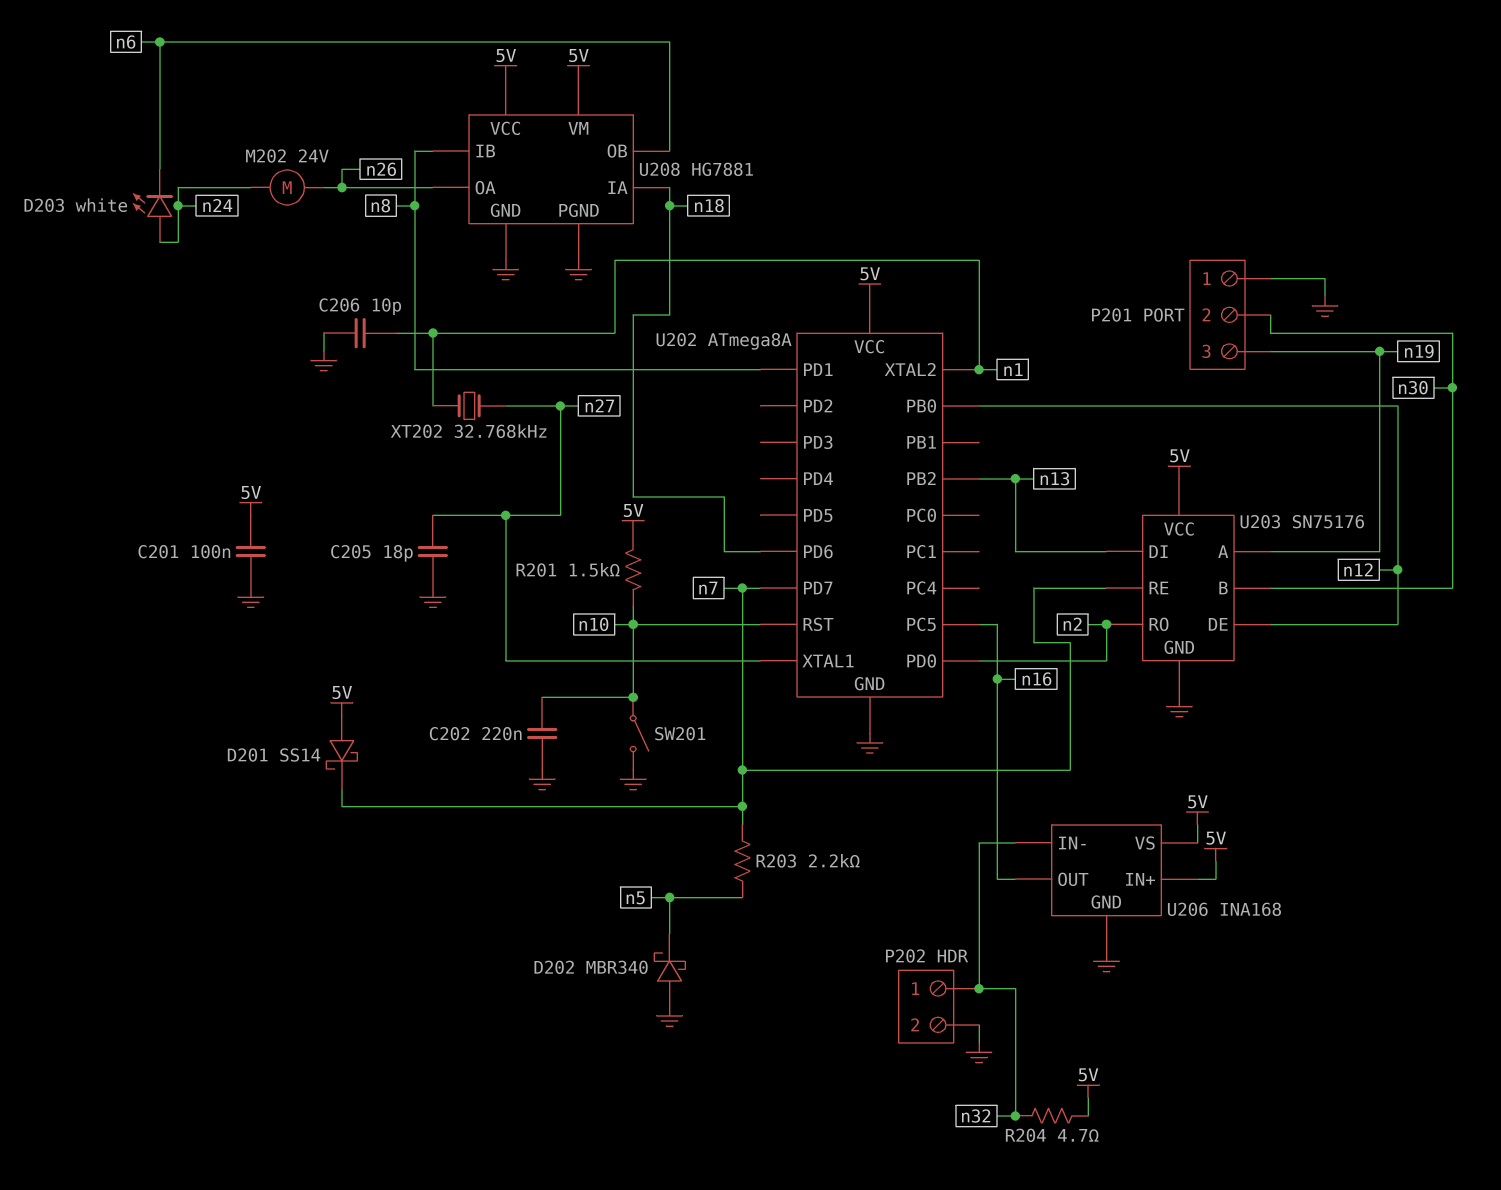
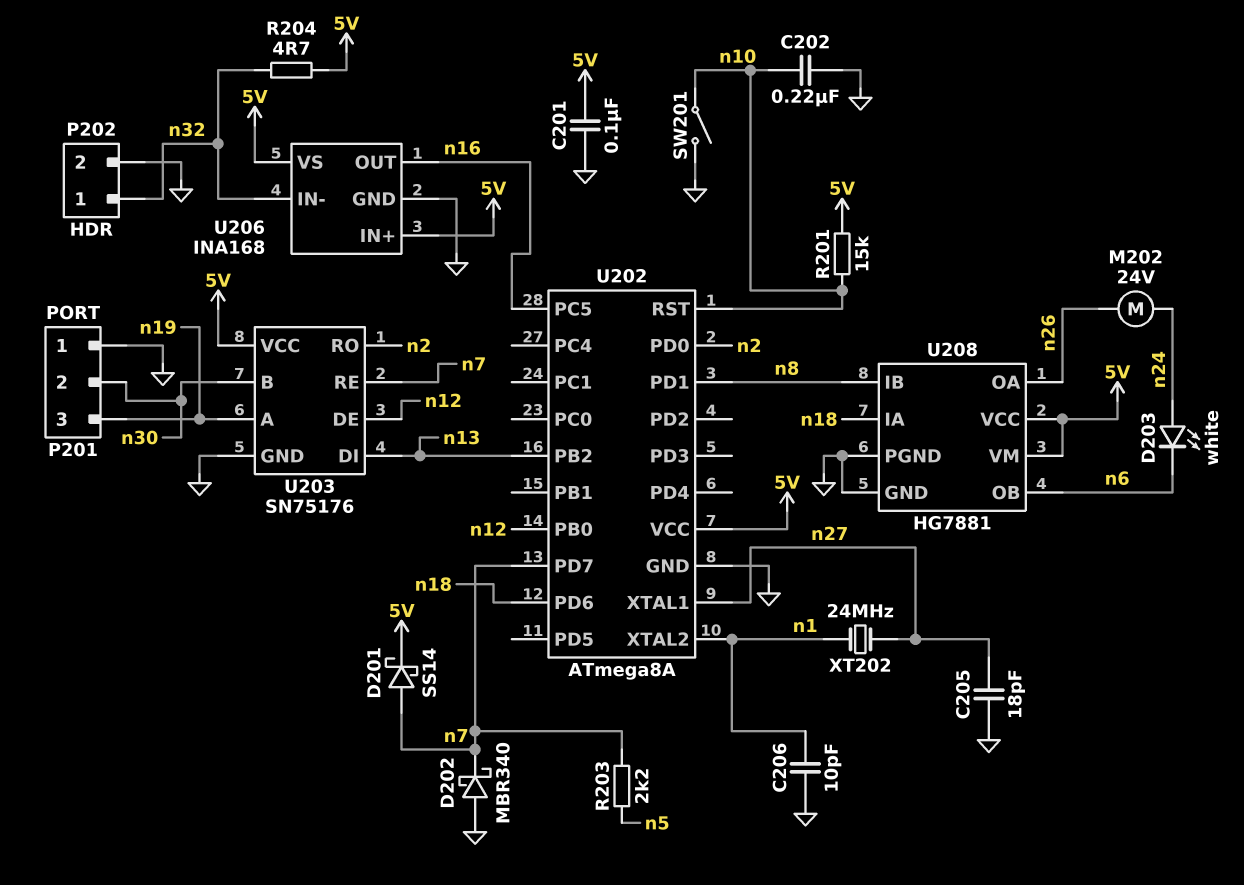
D201: schottky SS14 (A 5V, K n7) -> schottky SS14 (A n7, K 5V)
D202: schottky MBR340 (A GND, K n5) -> schottky MBR340 (A GND, K n7)
R201: 1.5k (5V, n10) -> 15k (5V, n10)
XT202: 32.768kHz (n1, n27) -> 24MHz (n1, n27)

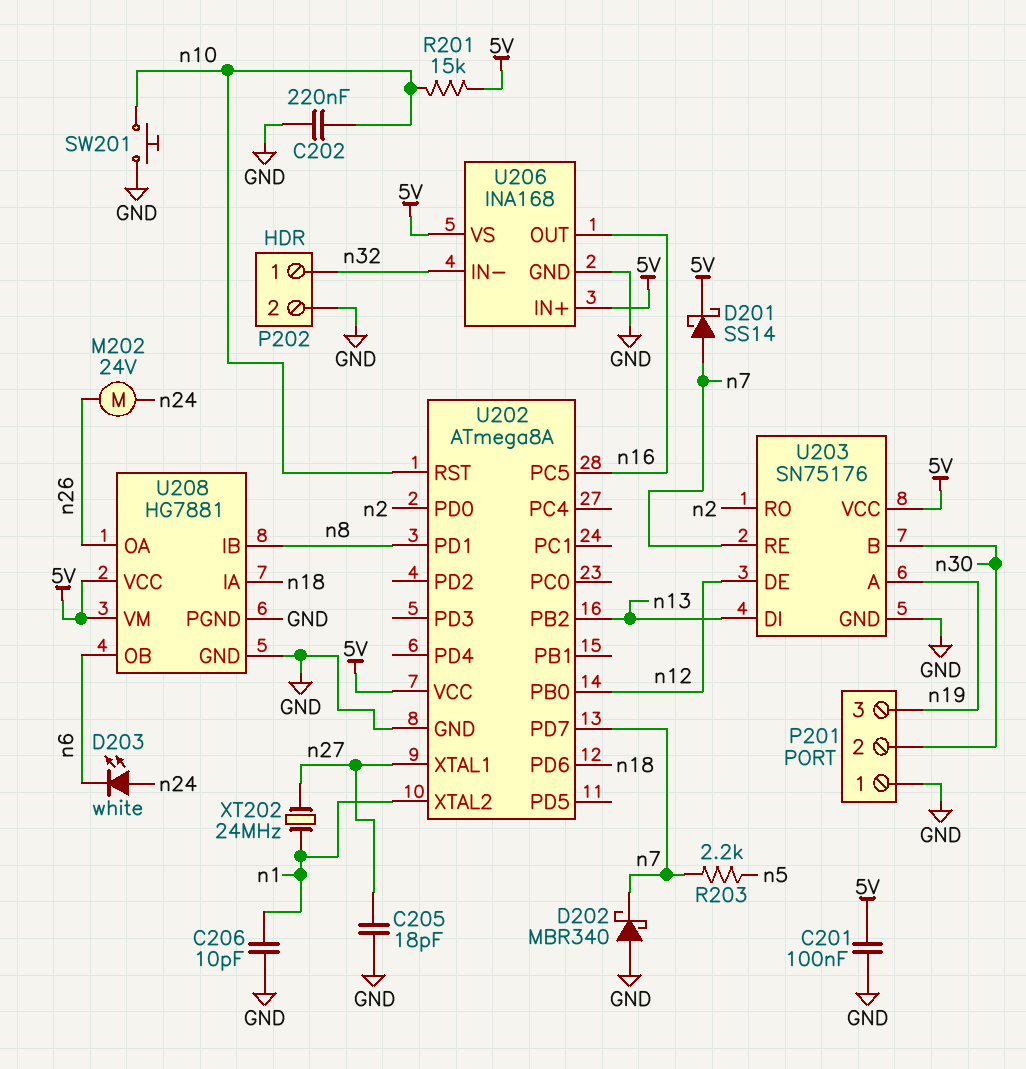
R204: 4.7 (5V, n32) -> none
SW201: switch (GND, n10) -> button (GND, n10)

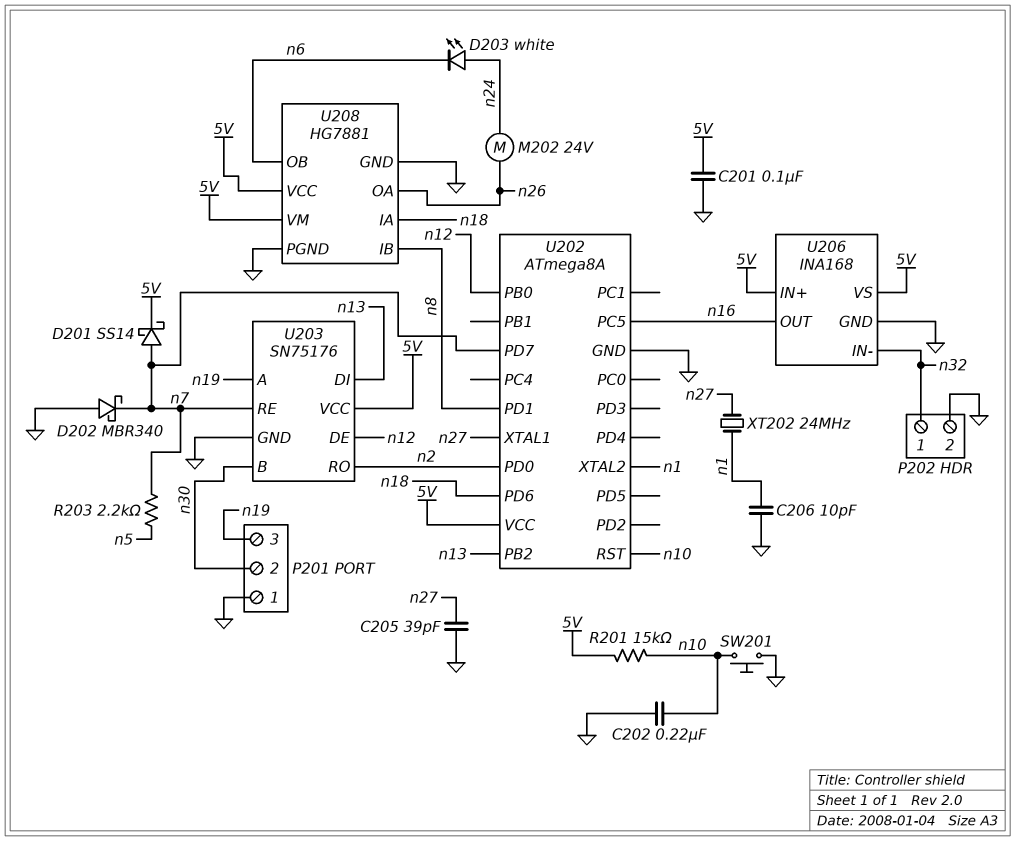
C205: 18pF (GND, n27) -> 39pF (GND, n27)

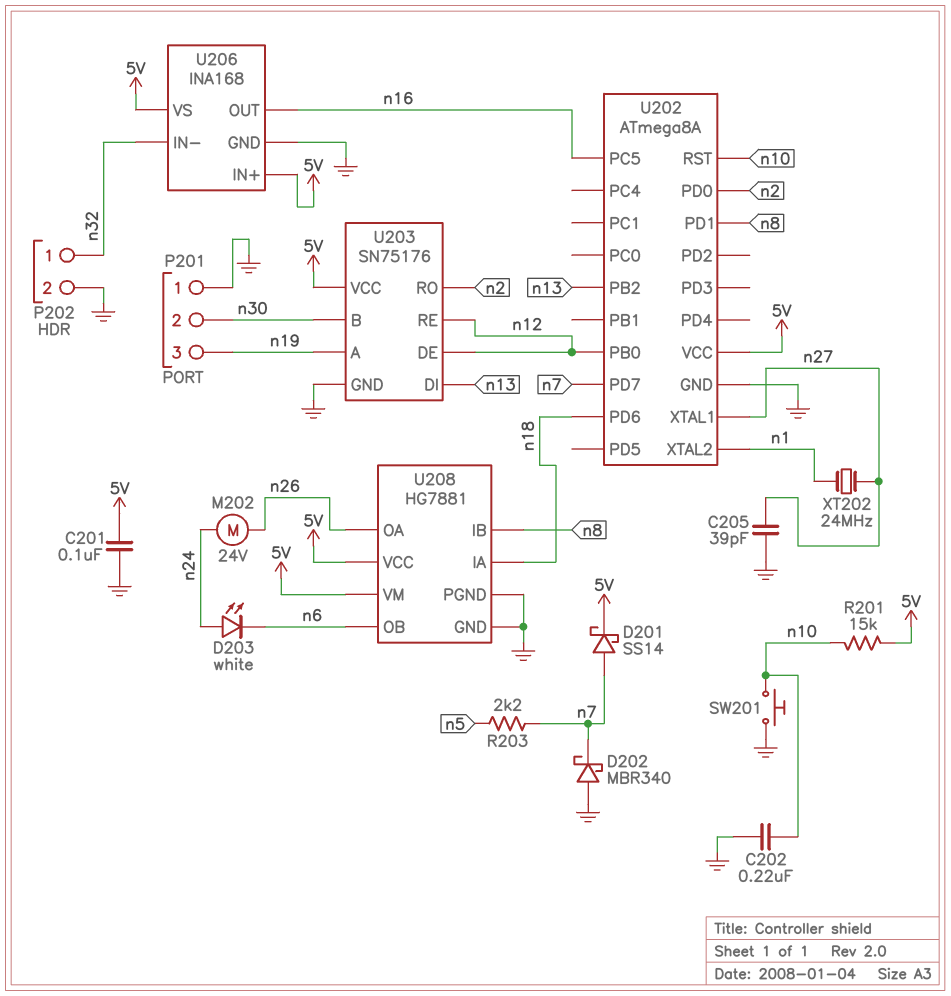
C206: 10pF (GND, n1) -> none
U203 pin RE: n7 -> n12

